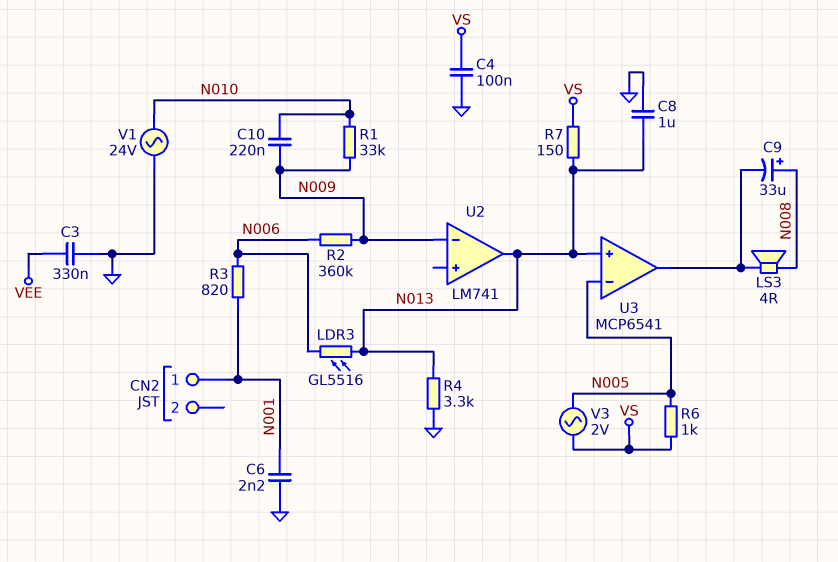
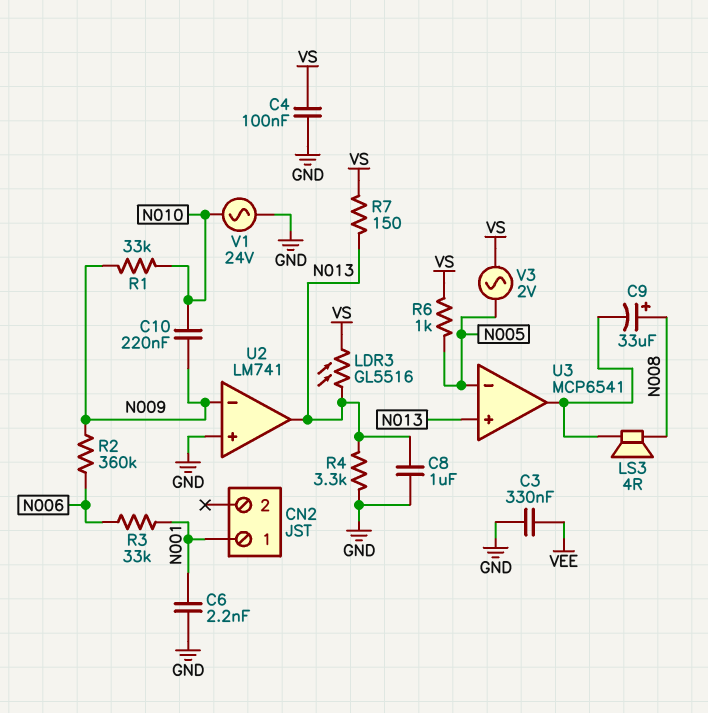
LDR3: GL5516 (N006, N013) -> GL5516 (N013, VS)
R3: 820 (N001, N006) -> 33k (N001, N006)
U2 pin in+: none -> GND

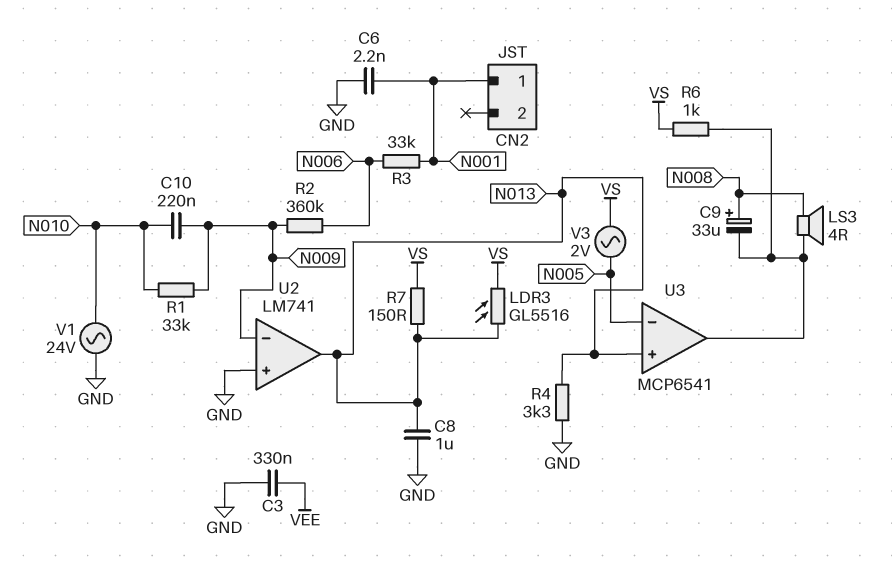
C4: 100nF (GND, VS) -> none
R6: 1k (N005, VS) -> 1k (U3/out, VS)

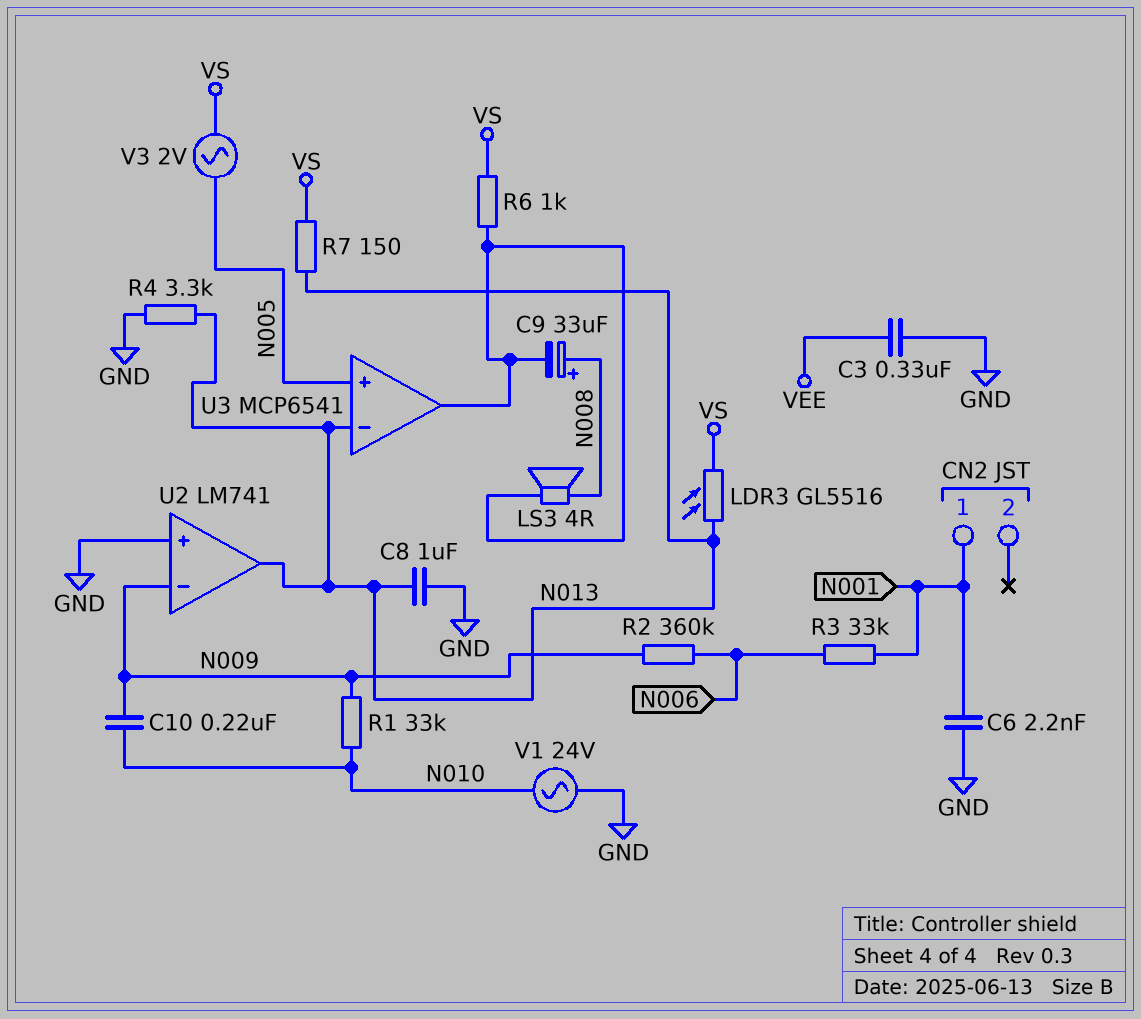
U3 pin in+: N013 -> N005
U3 pin in-: N005 -> N013

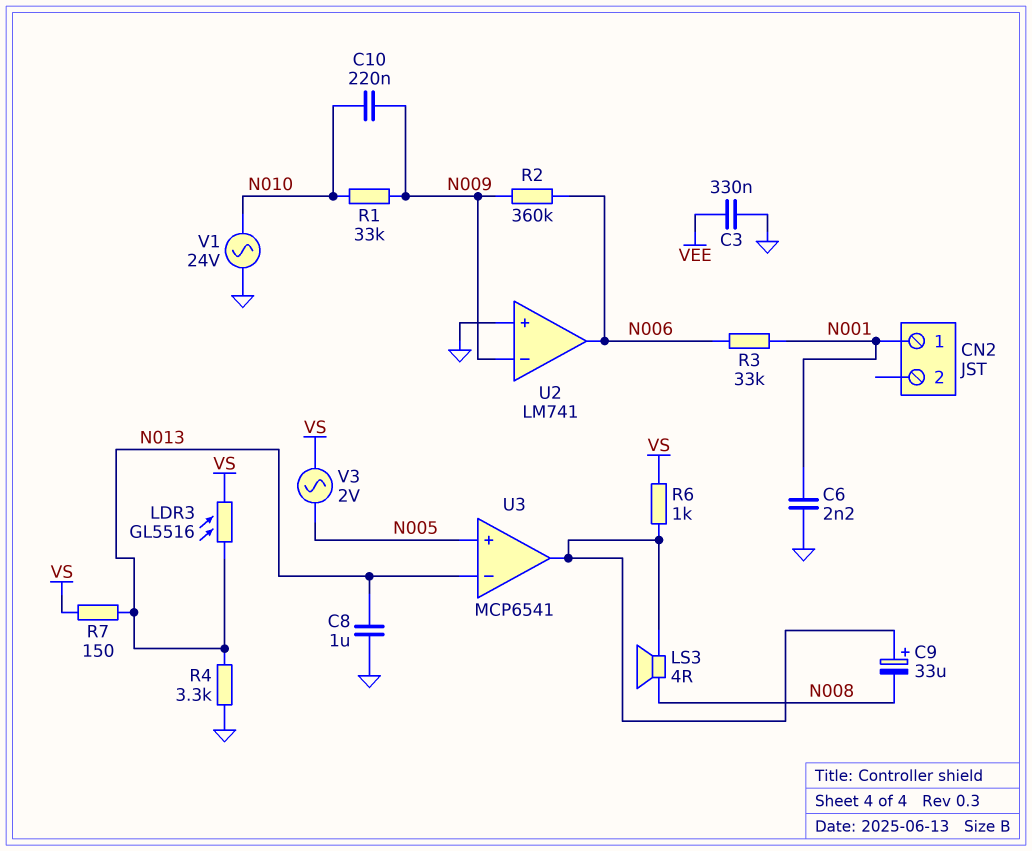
C9: 33uF (plus N008, minus U3/out) -> 33uF (plus U3/out, minus N008)
U2 pin out: N013 -> N006

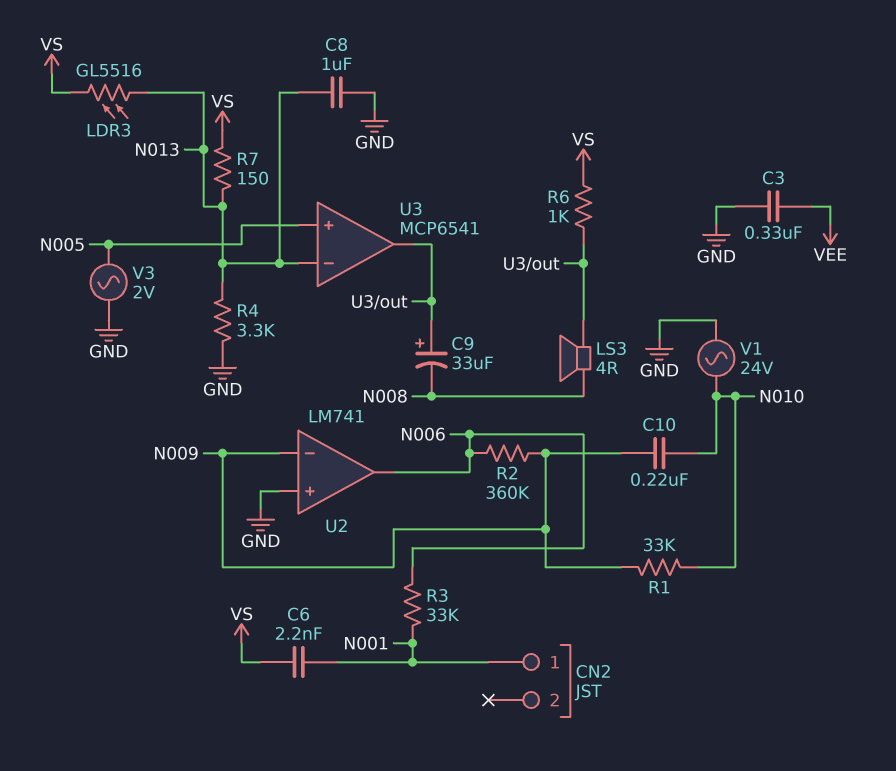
C6: 2.2nF (GND, N001) -> 2.2nF (N001, VS)
V3: AC 2V (N005, VS) -> AC 2V (GND, N005)

